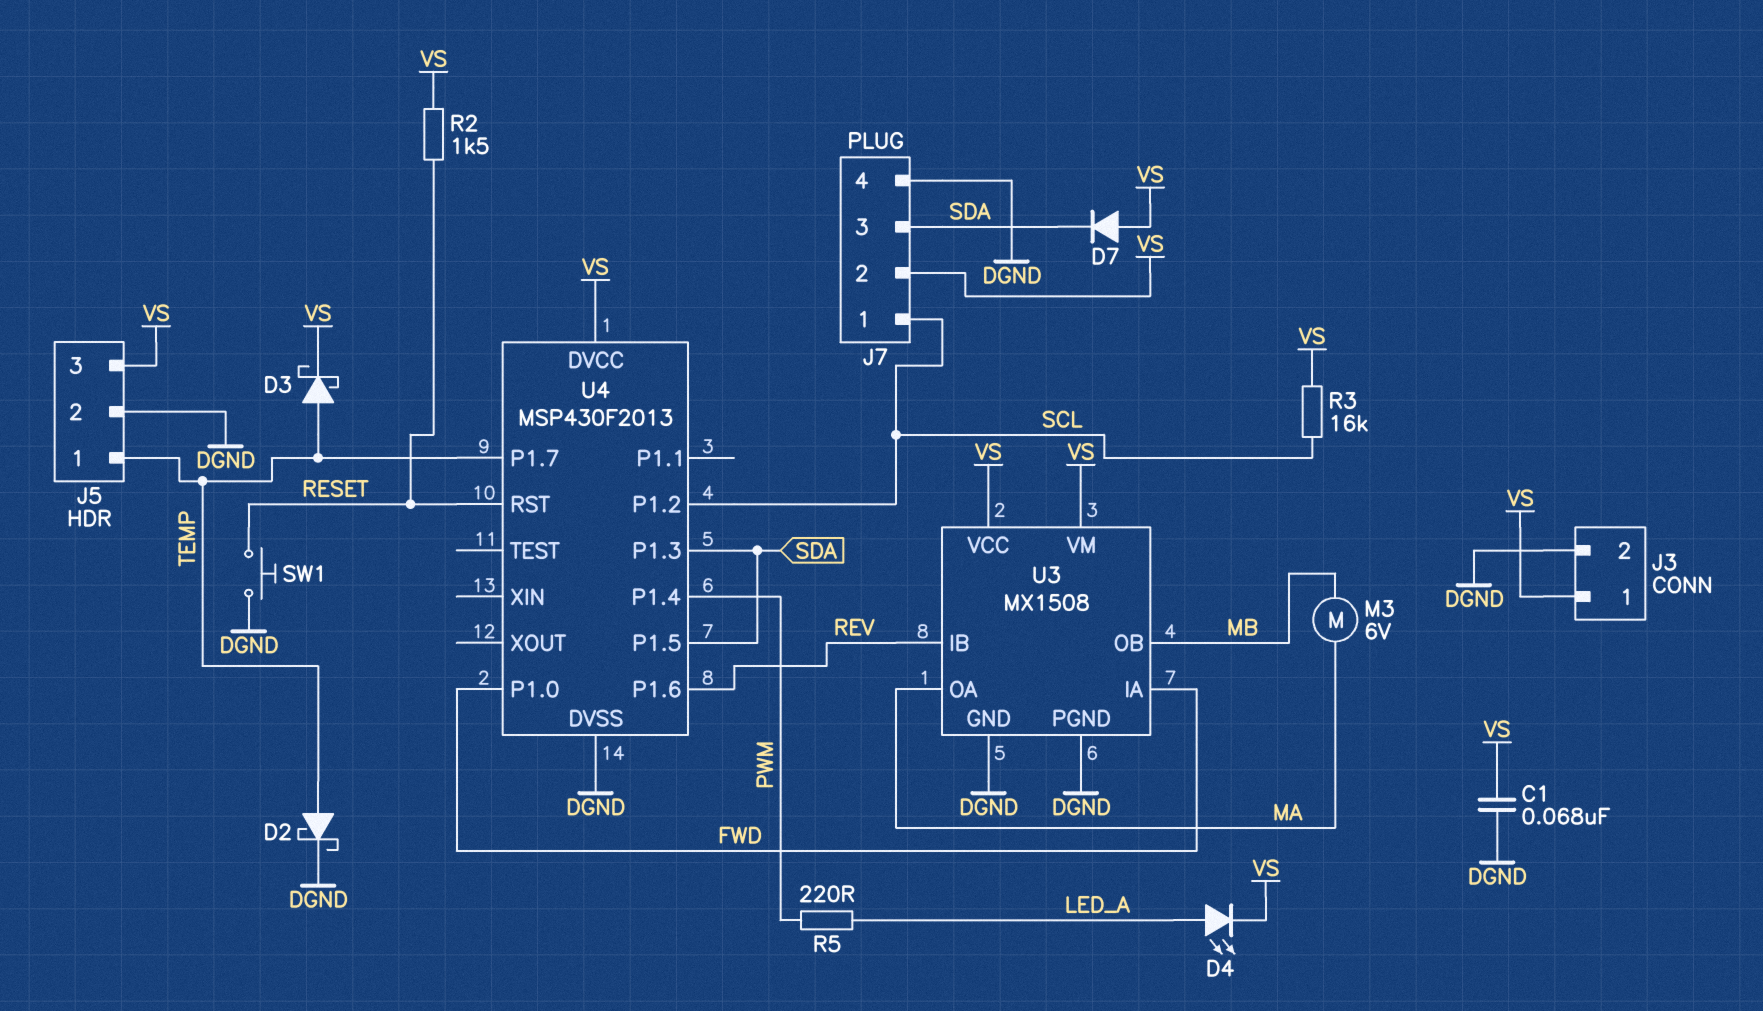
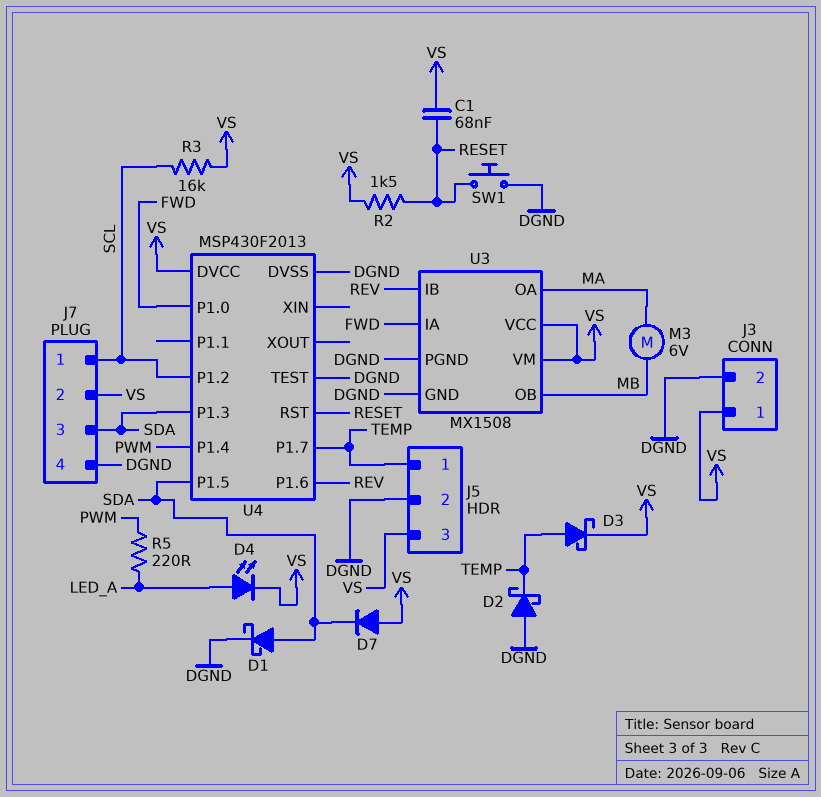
C1: 68nF (DGND, VS) -> 68nF (RESET, VS)
D1: none -> schottky (A SDA, K DGND)
D2: schottky (A TEMP, K DGND) -> schottky (A DGND, K TEMP)
U4 pin TEST: none -> DGND

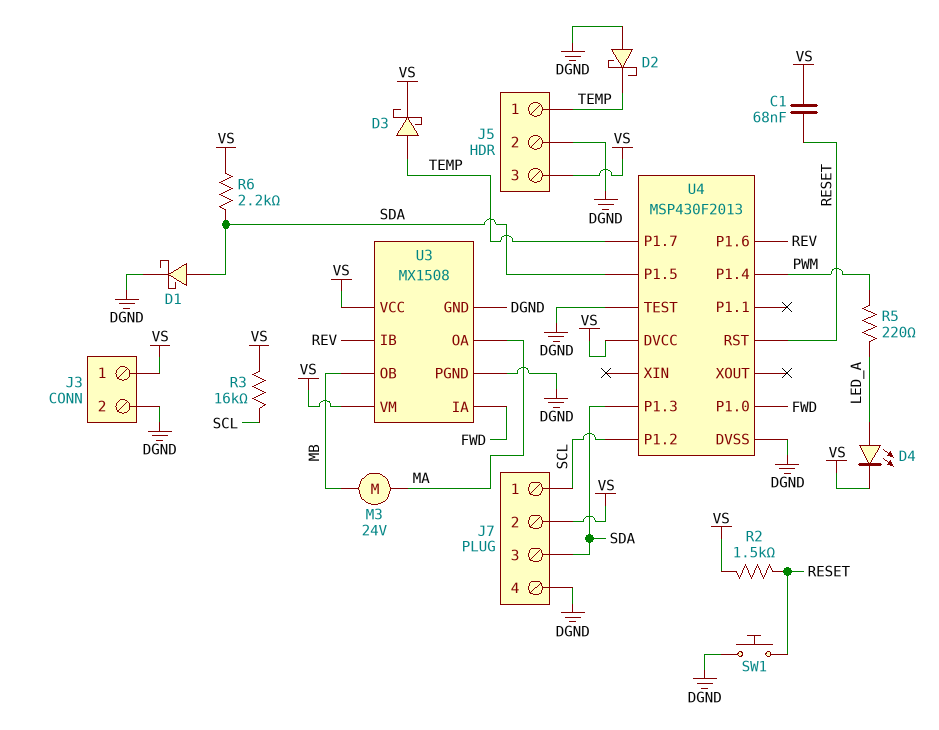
D7: diode (A VS, K SDA) -> none
M3: motor 6V (MA, MB) -> motor 24V (MA, MB)
R6: none -> 2.2k (SDA, VS)

